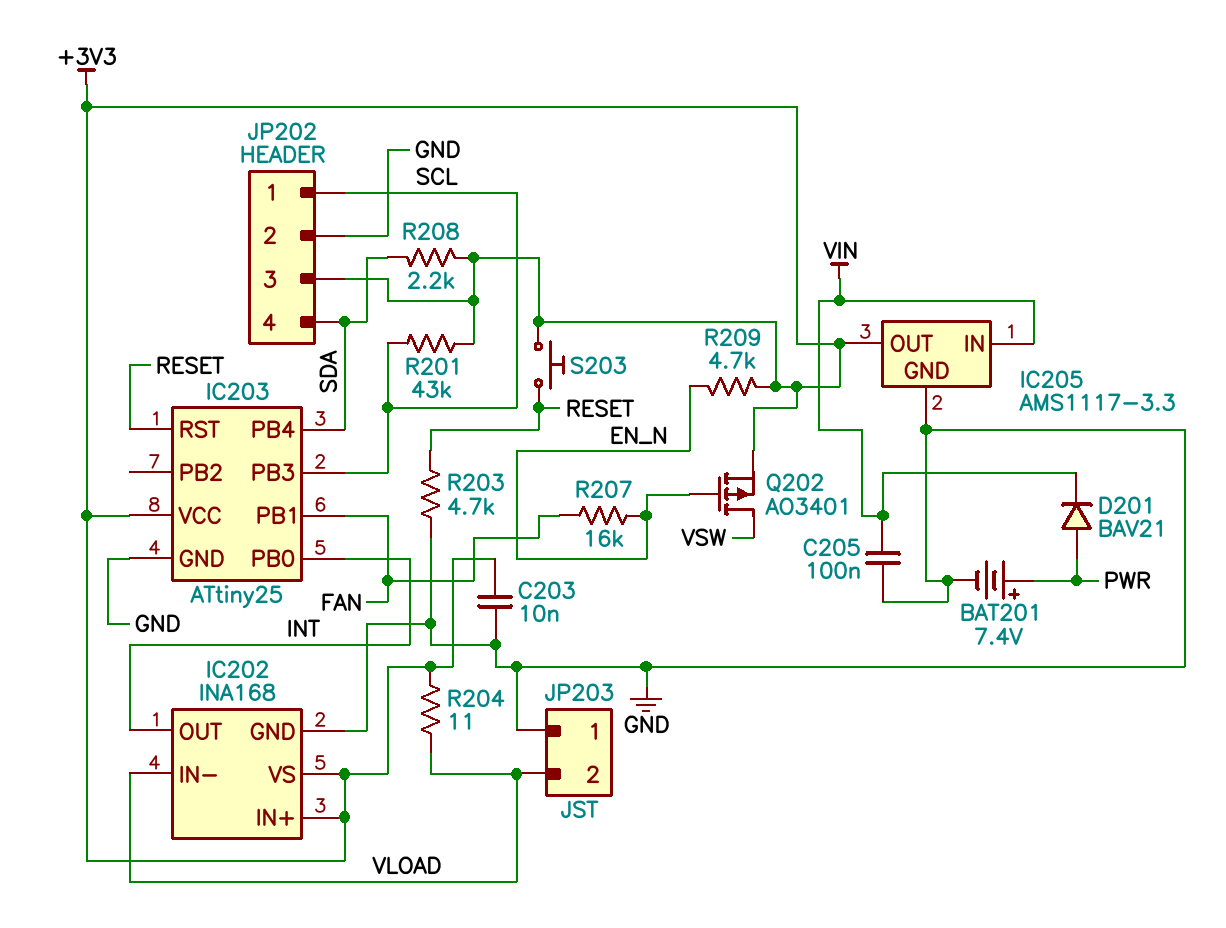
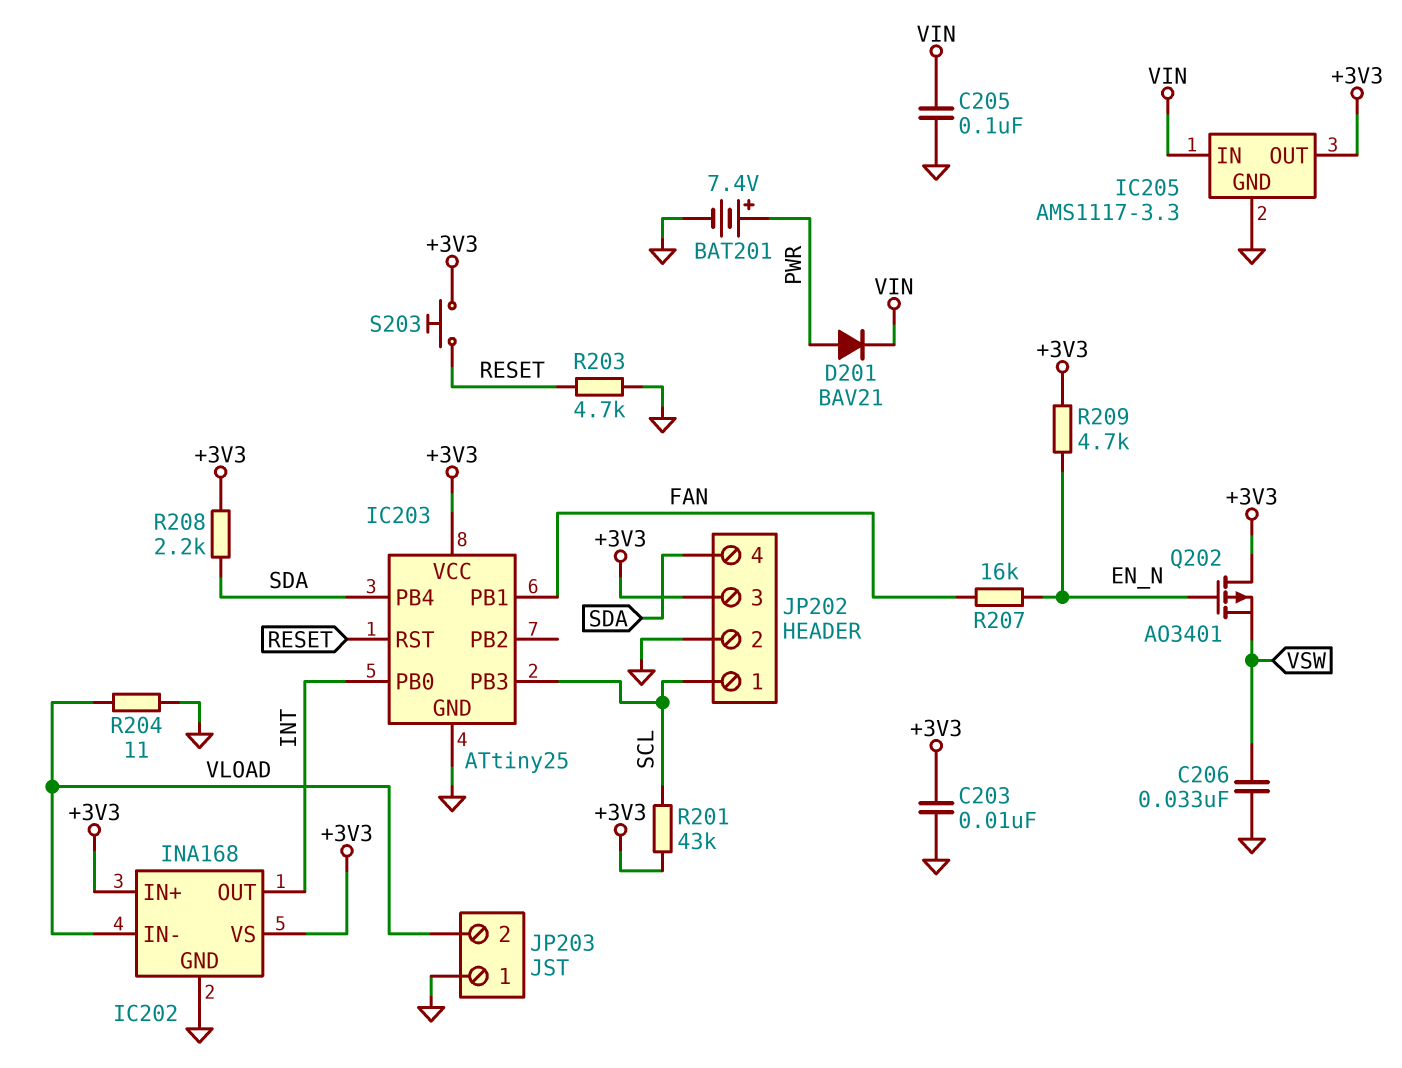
C206: none -> 33nF (GND, VSW)
Q202: PMOS AO3401 (G EN_N, D VSW, S +3V3) -> PMOS AO3401 (G EN_N, D +3V3, S VSW)
R204: 11 (+3V3, VLOAD) -> 11 (GND, VLOAD)

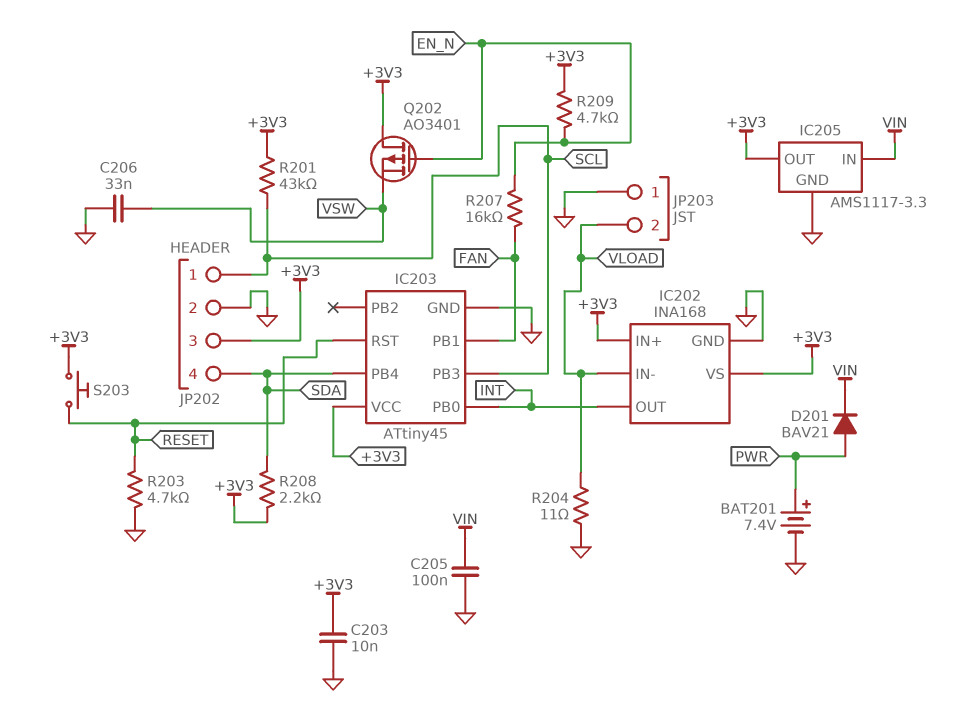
IC203: ATtiny25 -> ATtiny45

